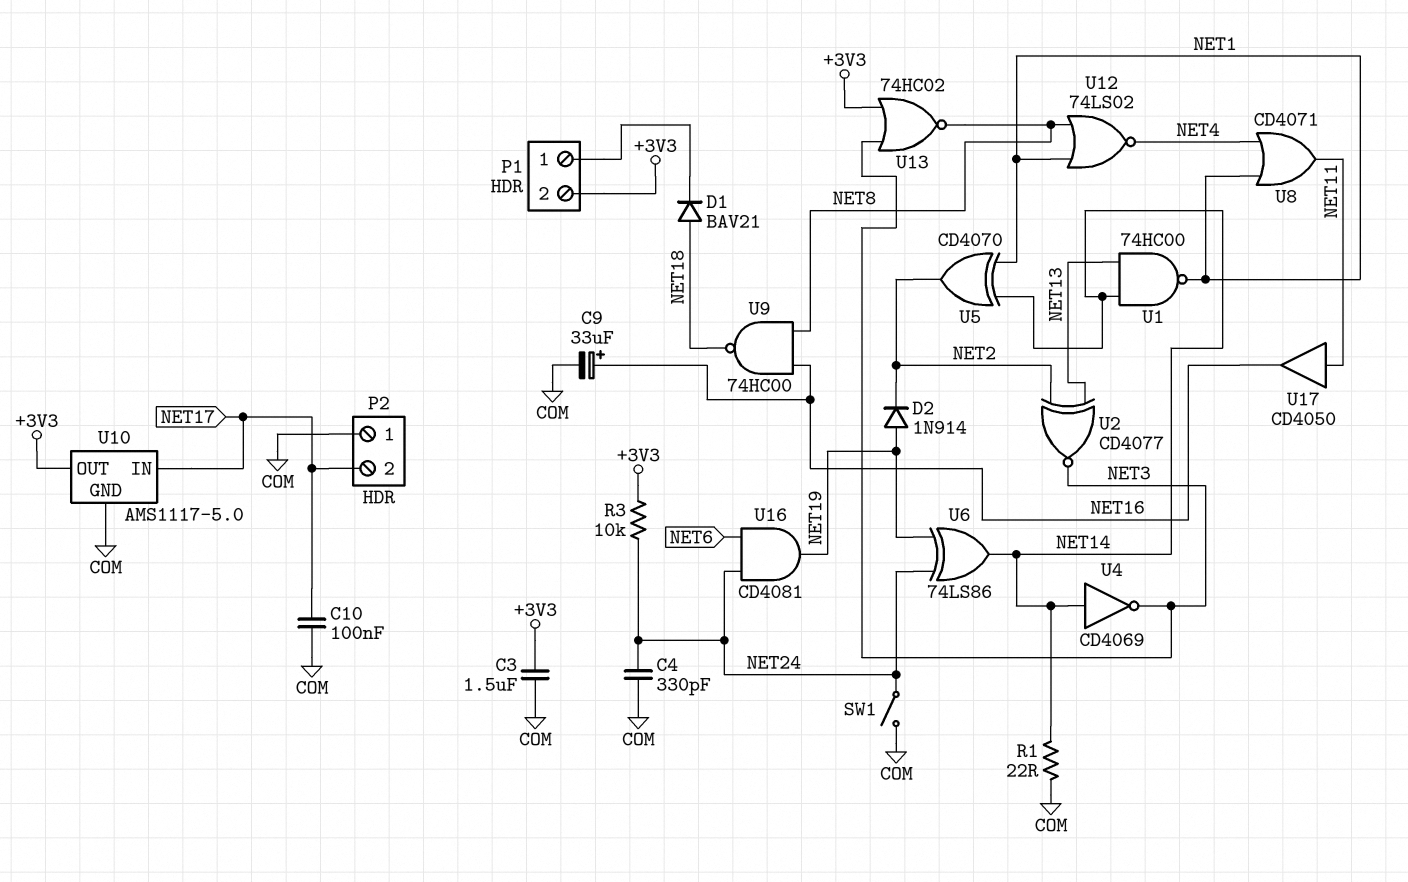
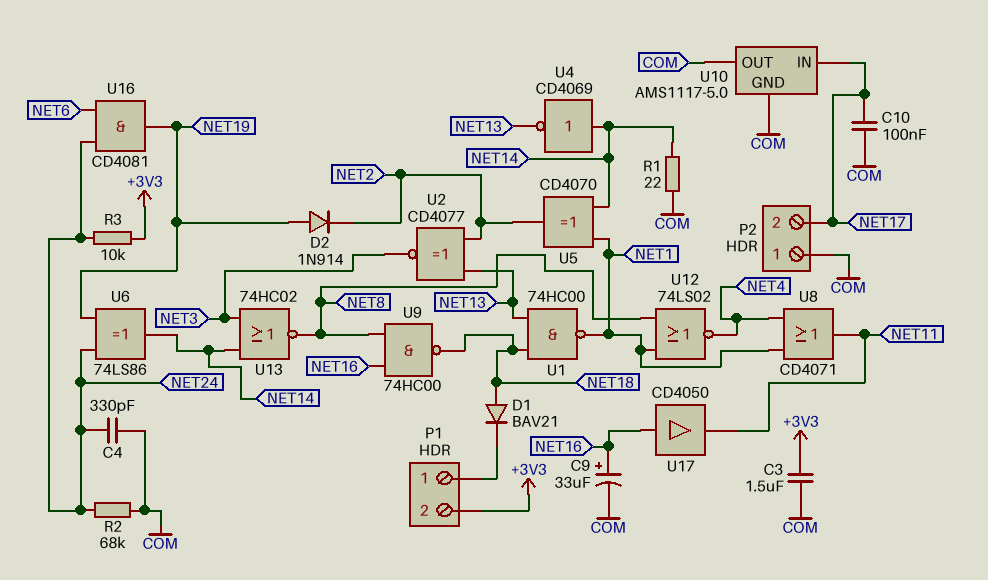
R2: none -> 68k (COM, NET24)
SW1: switch (COM, NET24) -> none
U1: NAND 74HC00 (in NET13, in NET14, out NET1) -> NAND 74HC00 (in NET13, in NET18, out NET1)
U4: NOT CD4069 (in NET14, out NET3) -> NOT CD4069 (in NET14, out NET13)
U10 pin OUT: +3V3 -> COM
U13: NOR 74HC02 (in +3V3, in NET3, out NET8) -> NOR 74HC02 (in NET3, in NET14, out NET8)
U17: buffer CD4050 (in NET11, out NET16) -> buffer CD4050 (in NET16, out NET11)

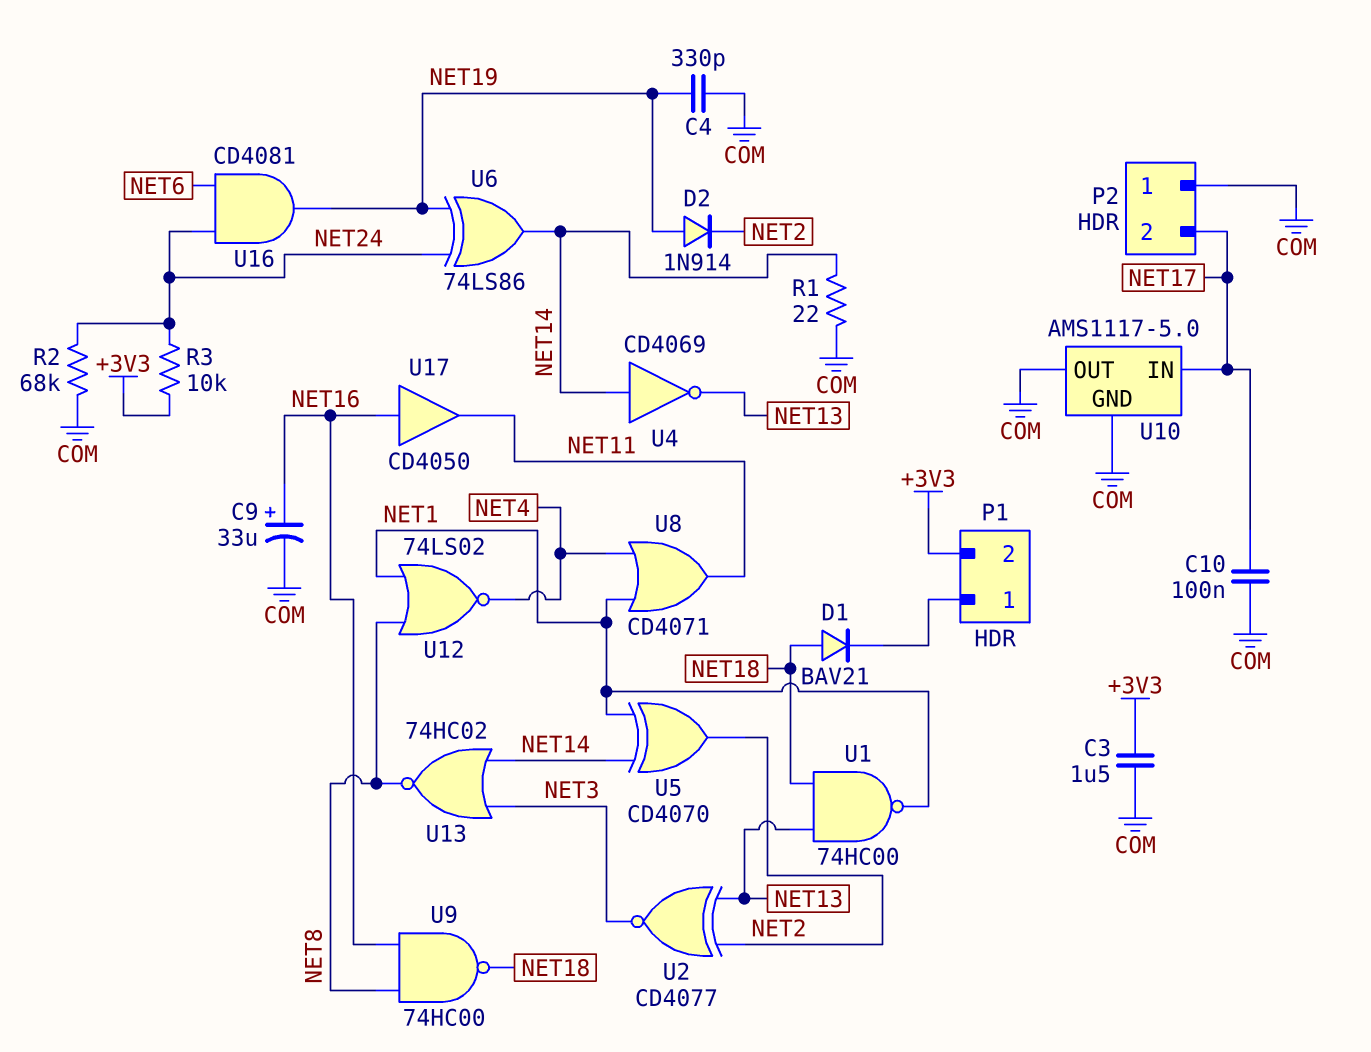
C4: 330pF (COM, NET24) -> 330pF (COM, NET19)

